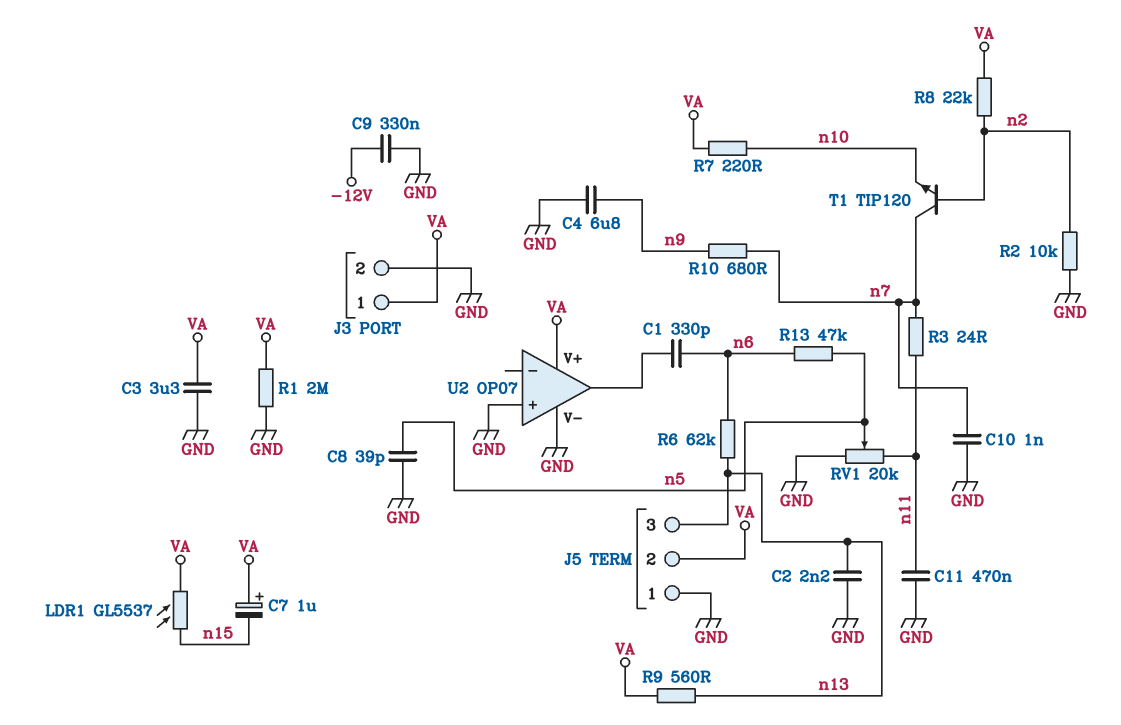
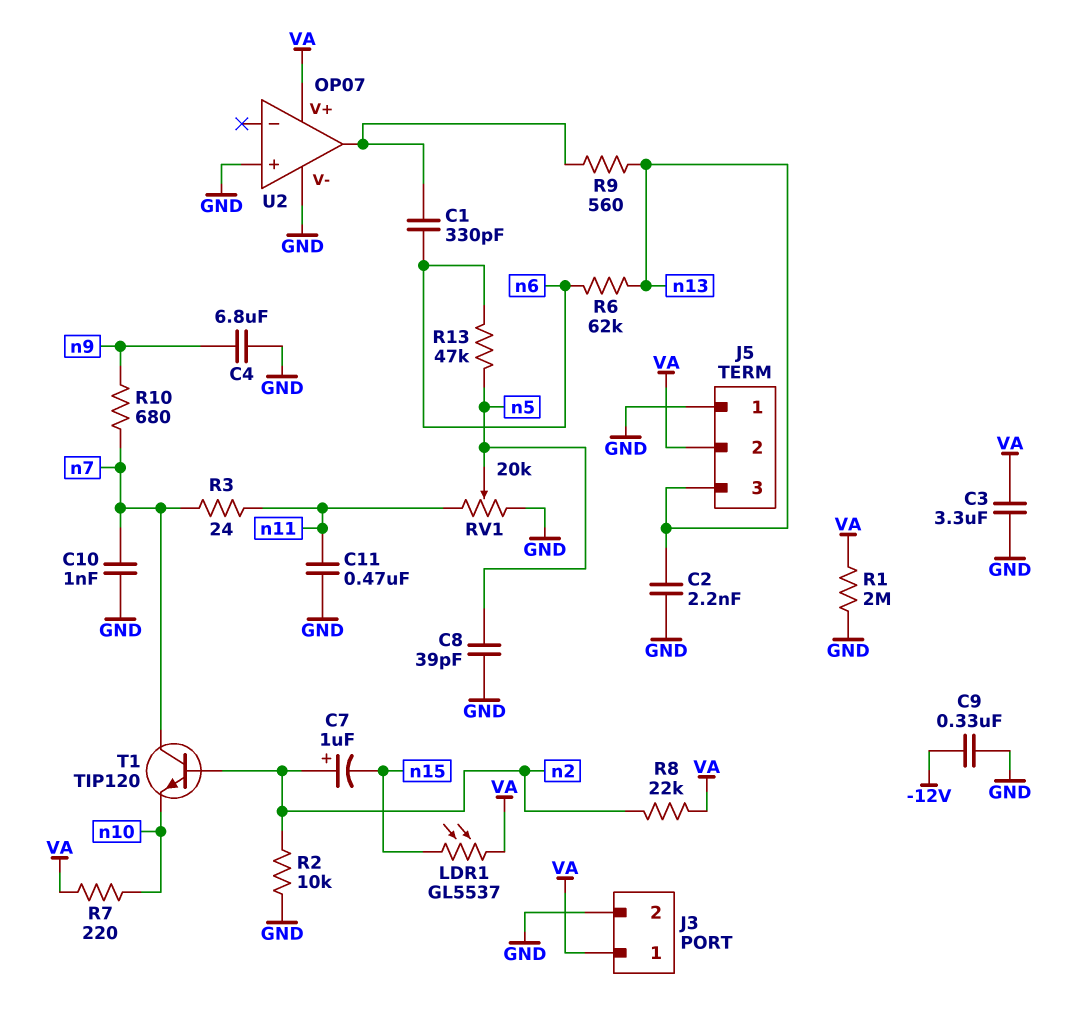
C7: 1uF (plus VA, minus n15) -> 1uF (plus n2, minus n15)
R9: 560 (VA, n13) -> 560 (U2/out, n13)

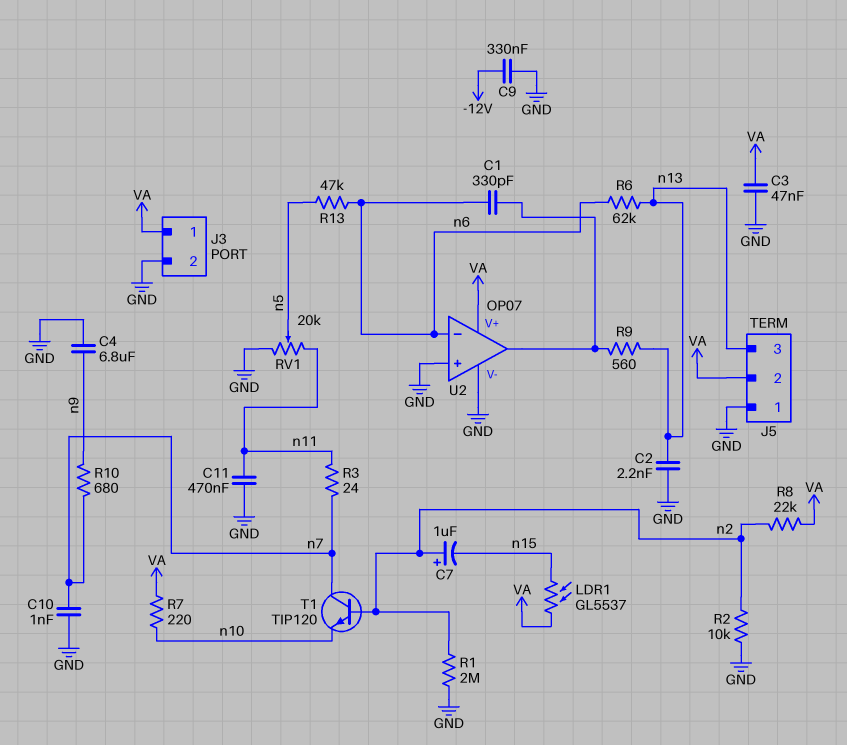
C3: 3.3uF (GND, VA) -> 47nF (GND, VA)
C8: 39pF (GND, n5) -> none
R1: 2M (GND, VA) -> 2M (GND, n2)
U2 pin in-: none -> n6

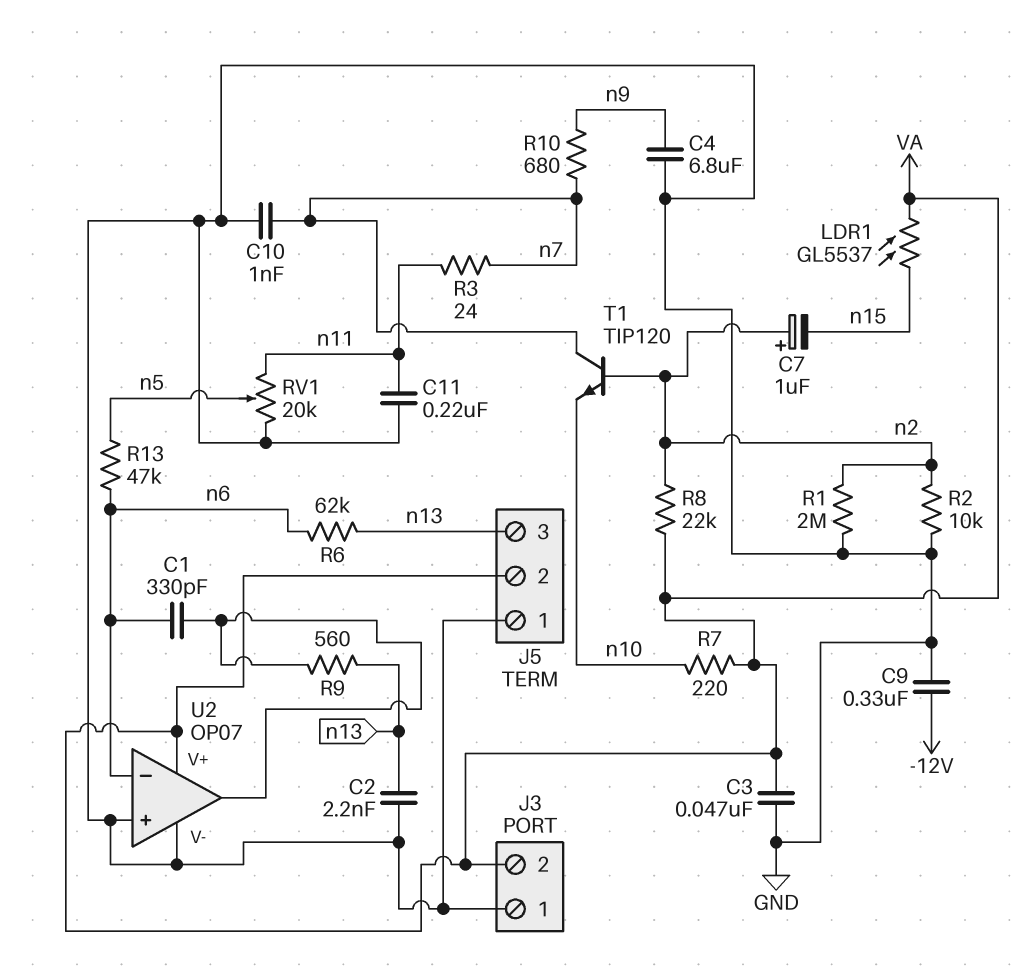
C11: 470nF (GND, n11) -> 220nF (GND, n11)
J3 pin 1: VA -> GND
J3 pin 2: GND -> VA

